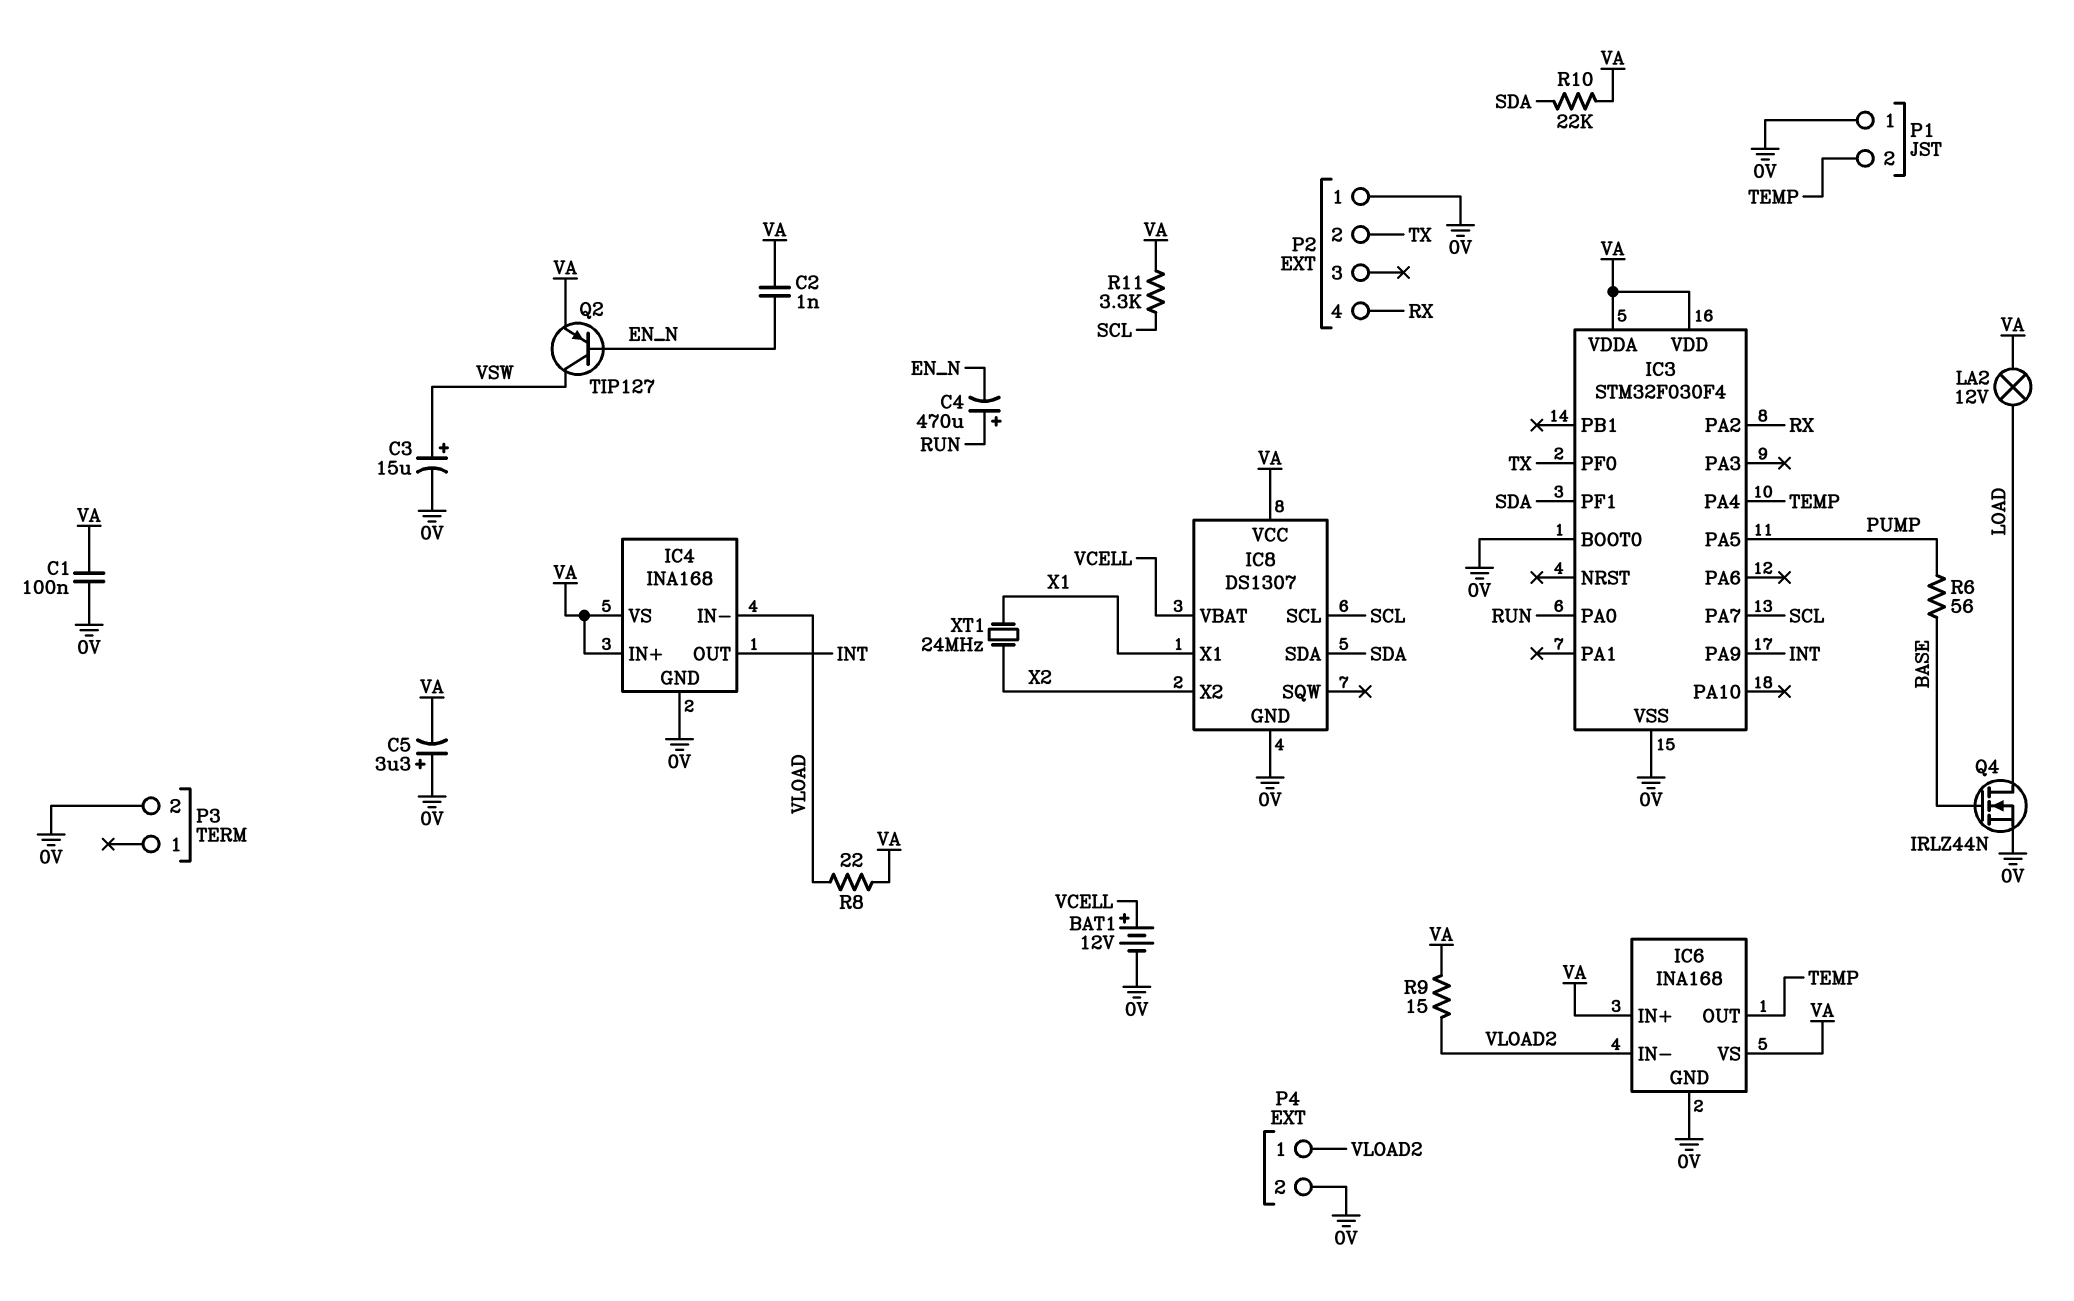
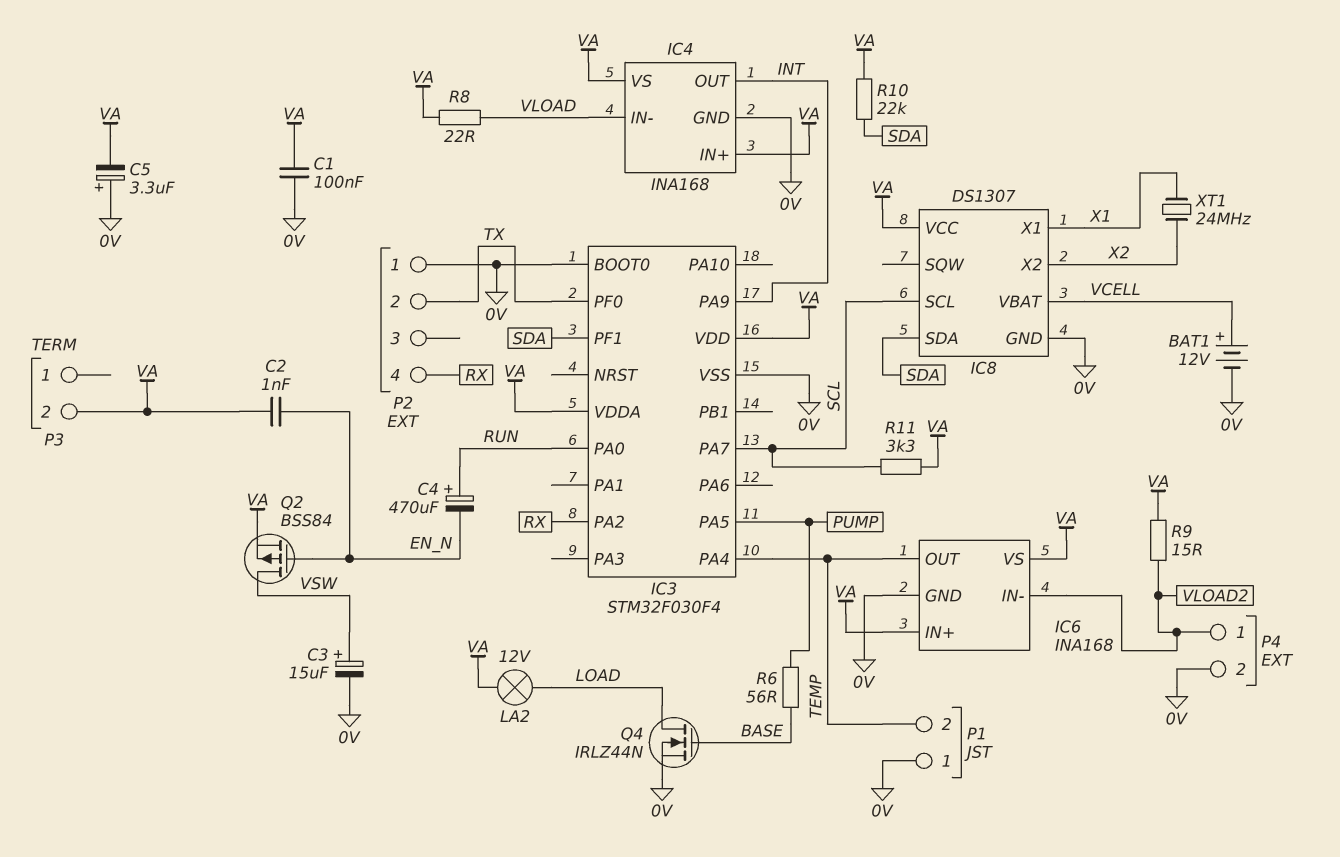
P3 pin 2: 0V -> VA
Q2: PNP TIP127 (B EN_N, C VSW, E VA) -> PMOS BSS84 (G EN_N, D VSW, S VA)

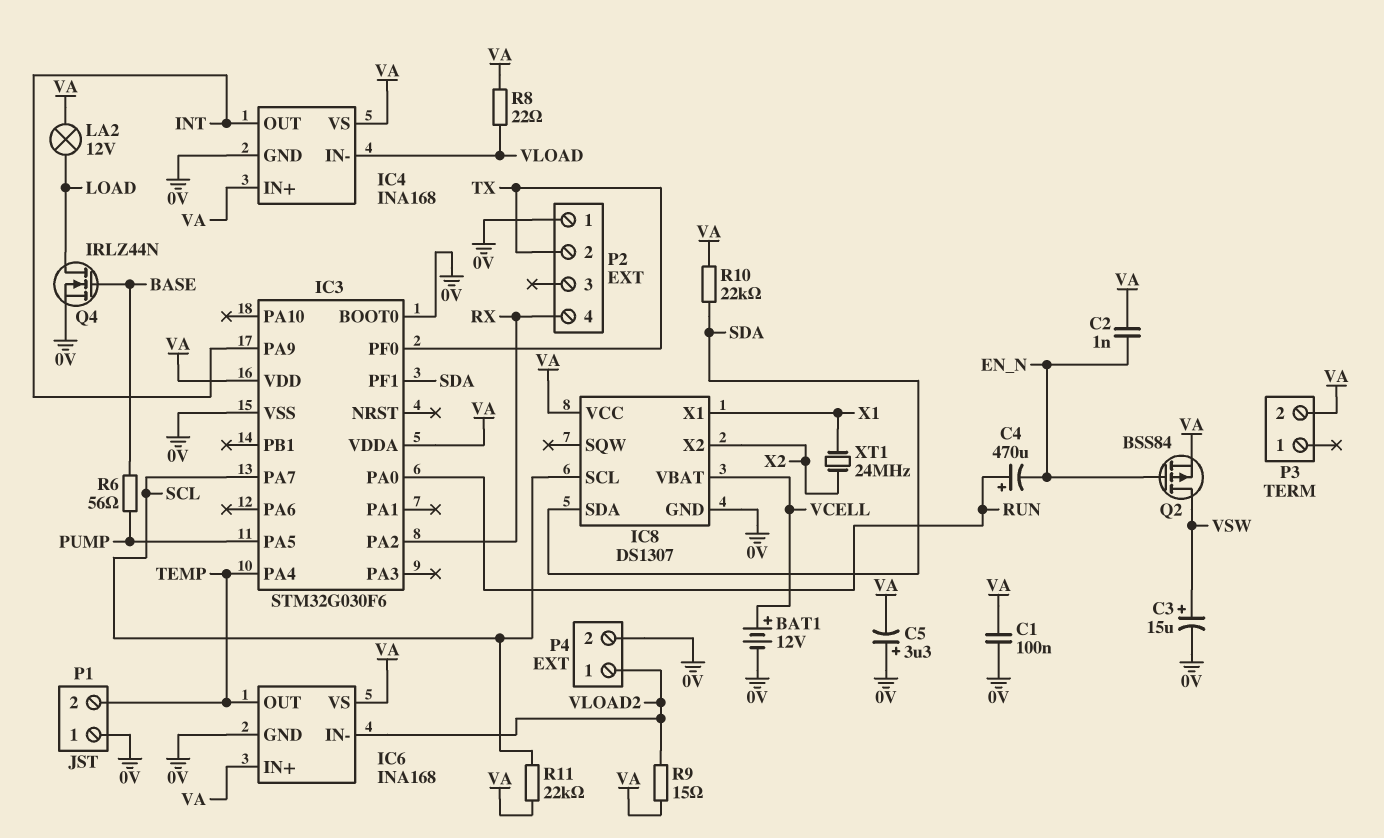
IC3: STM32F030F4 -> STM32G030F6
R11: 3.3k (SCL, VA) -> 22k (SCL, VA)

